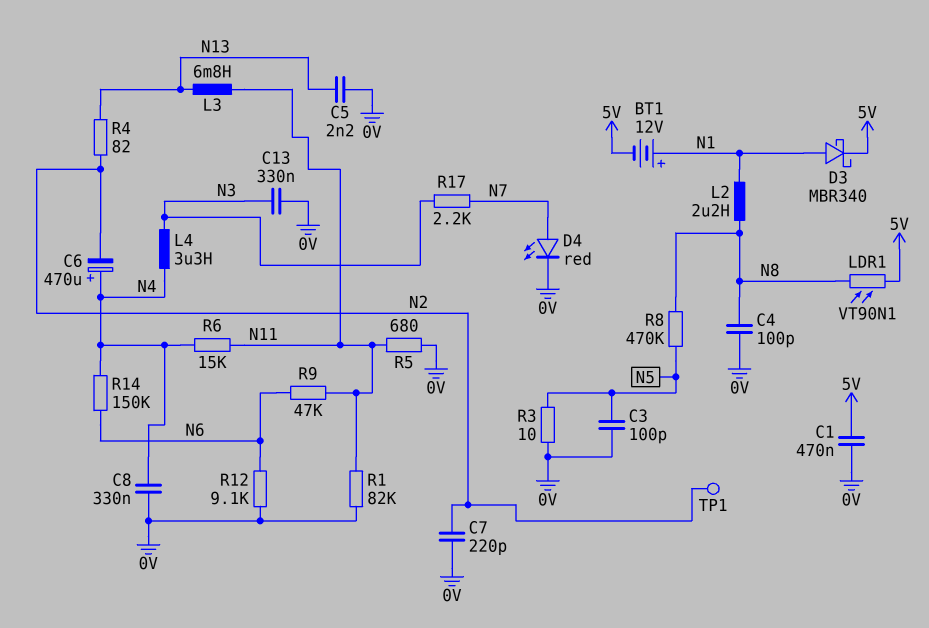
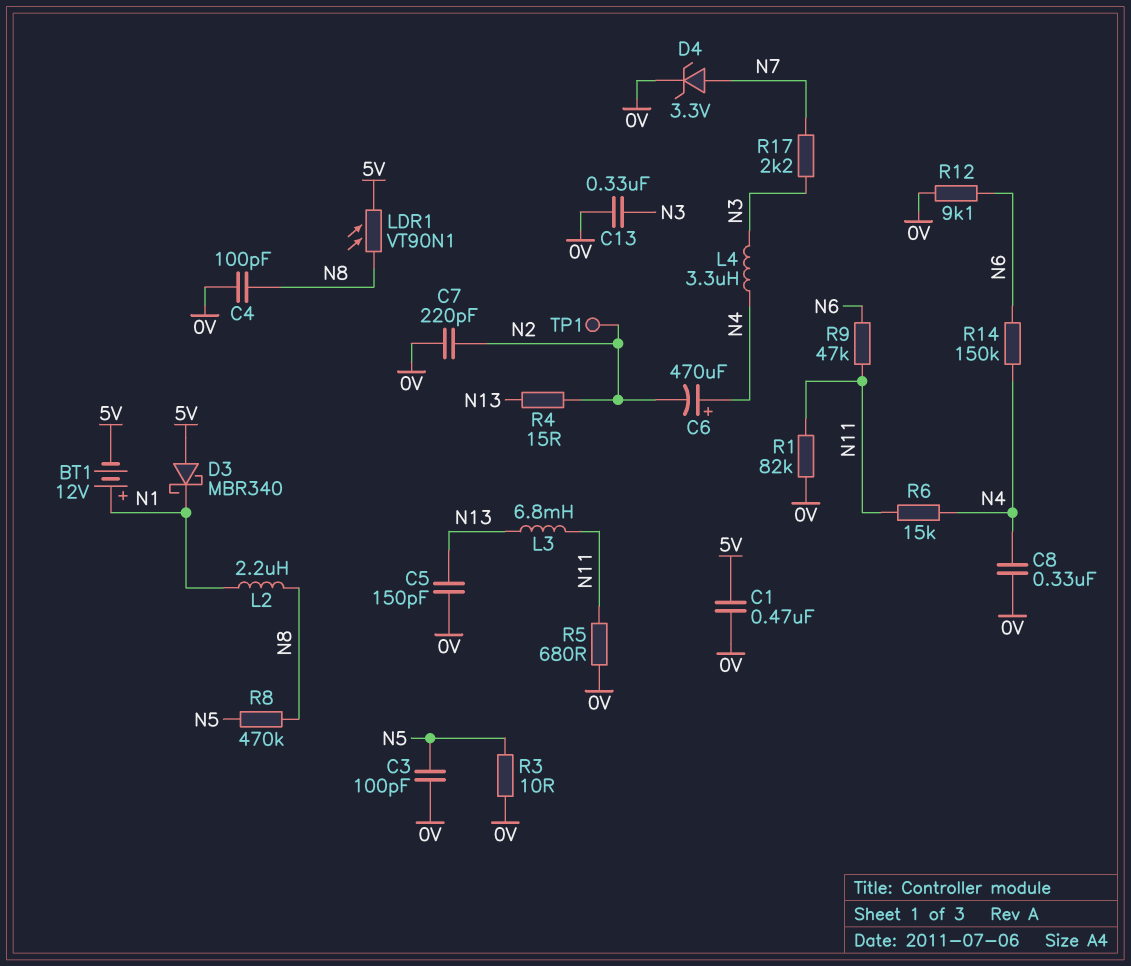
C5: 2.2nF (0V, N13) -> 150pF (0V, N13)
D3: schottky MBR340 (A N1, K 5V) -> schottky MBR340 (A 5V, K N1)
D4: LED red (A N7, K 0V) -> zener 3.3V (A N7, K 0V)
R4: 82 (N2, N13) -> 15 (N2, N13)

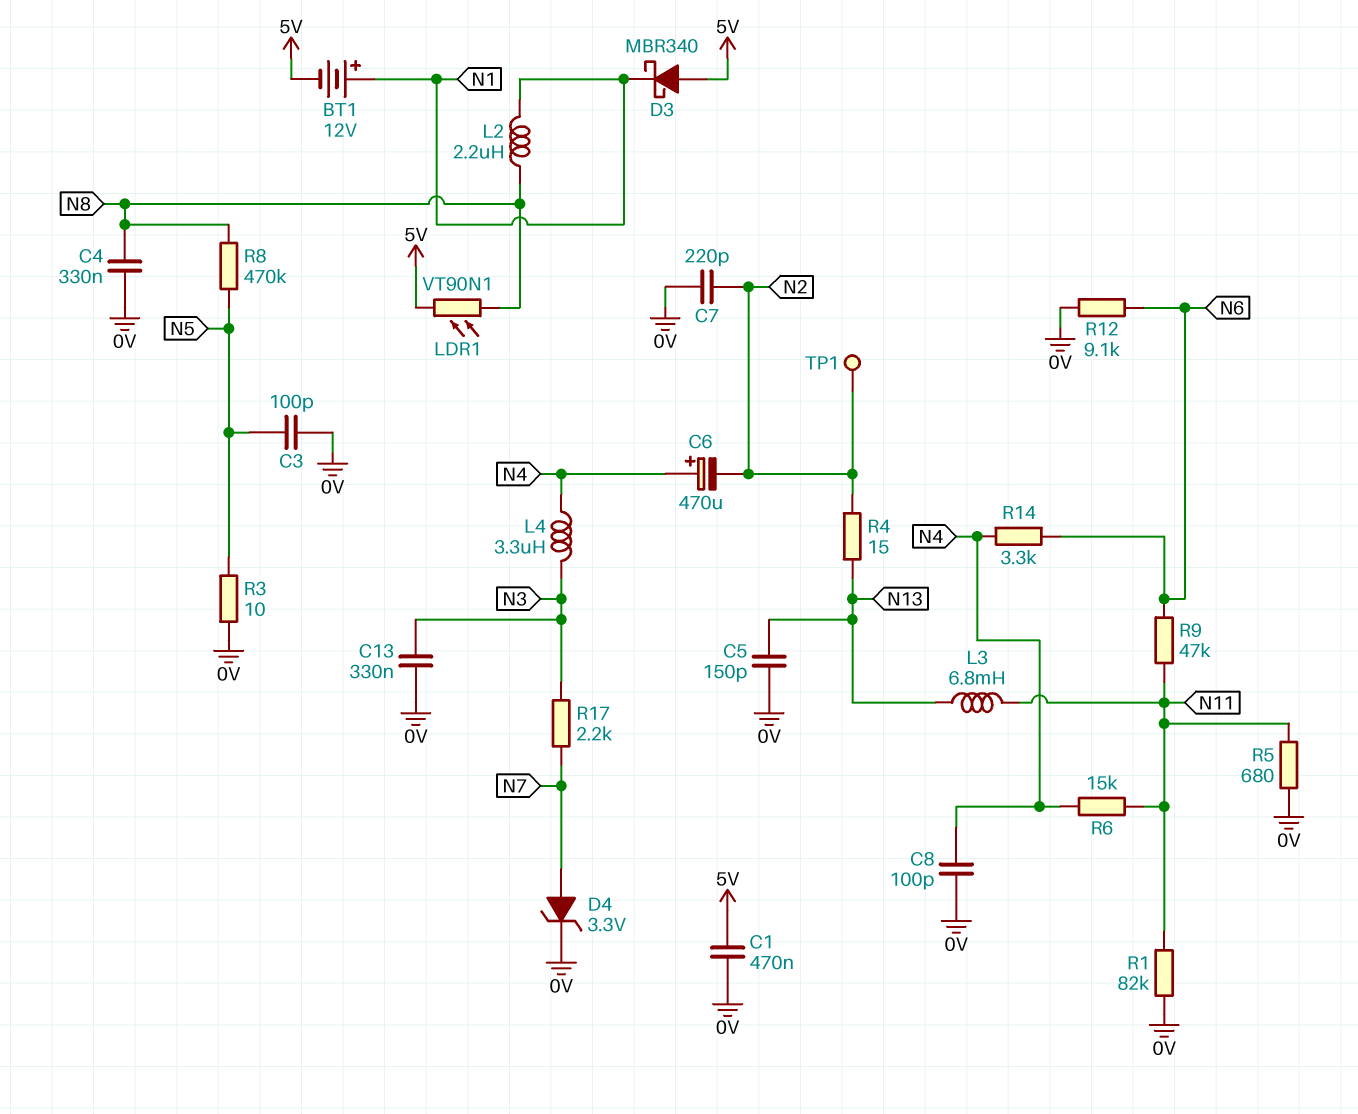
C4: 100pF (0V, N8) -> 330nF (0V, N8)
C8: 330nF (0V, N4) -> 100pF (0V, N4)
R14: 150k (N4, N6) -> 3.3k (N4, N6)

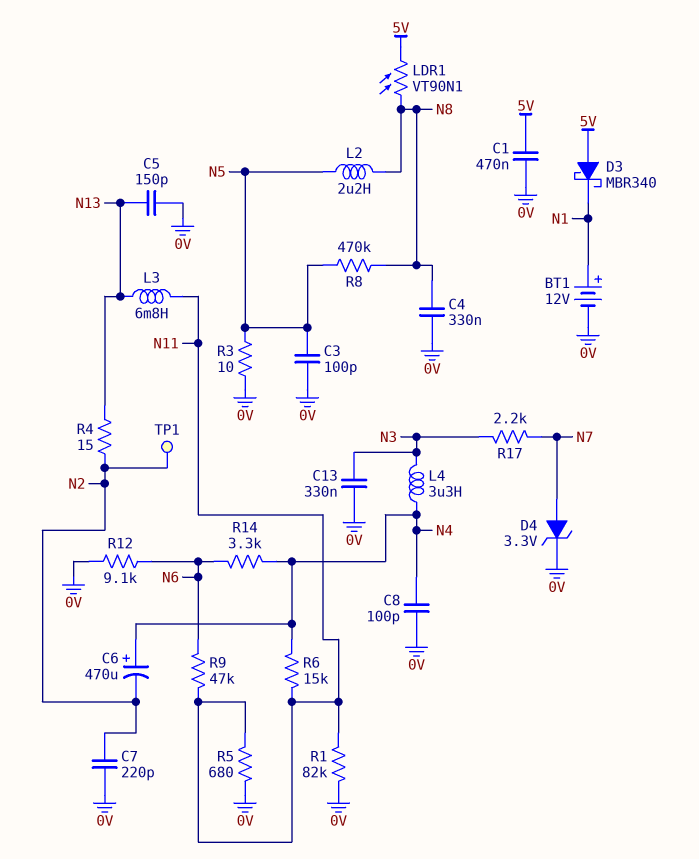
BT1: 12V (plus N1, minus 5V) -> 12V (plus N1, minus 0V)
L2: 2.2uH (N1, N8) -> 2.2uH (N5, N8)

